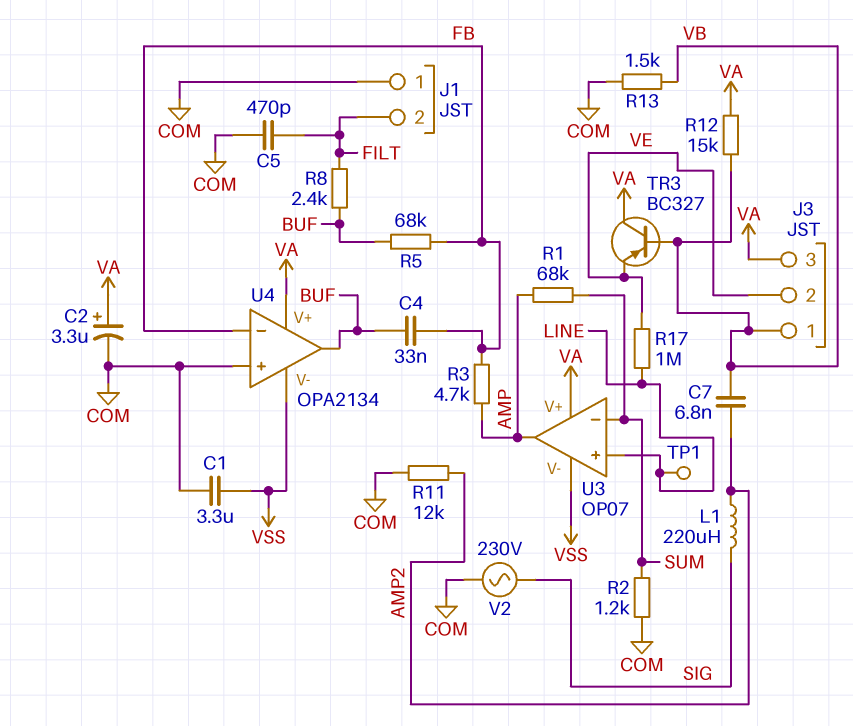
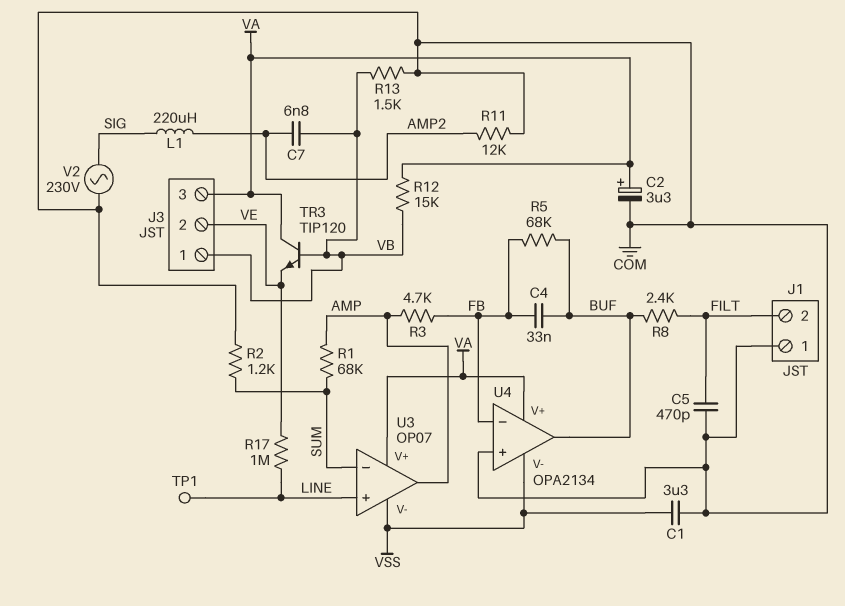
TR3: PNP BC327 (B VB, C VA, E VE) -> NPN TIP120 (B VB, C VA, E VE)

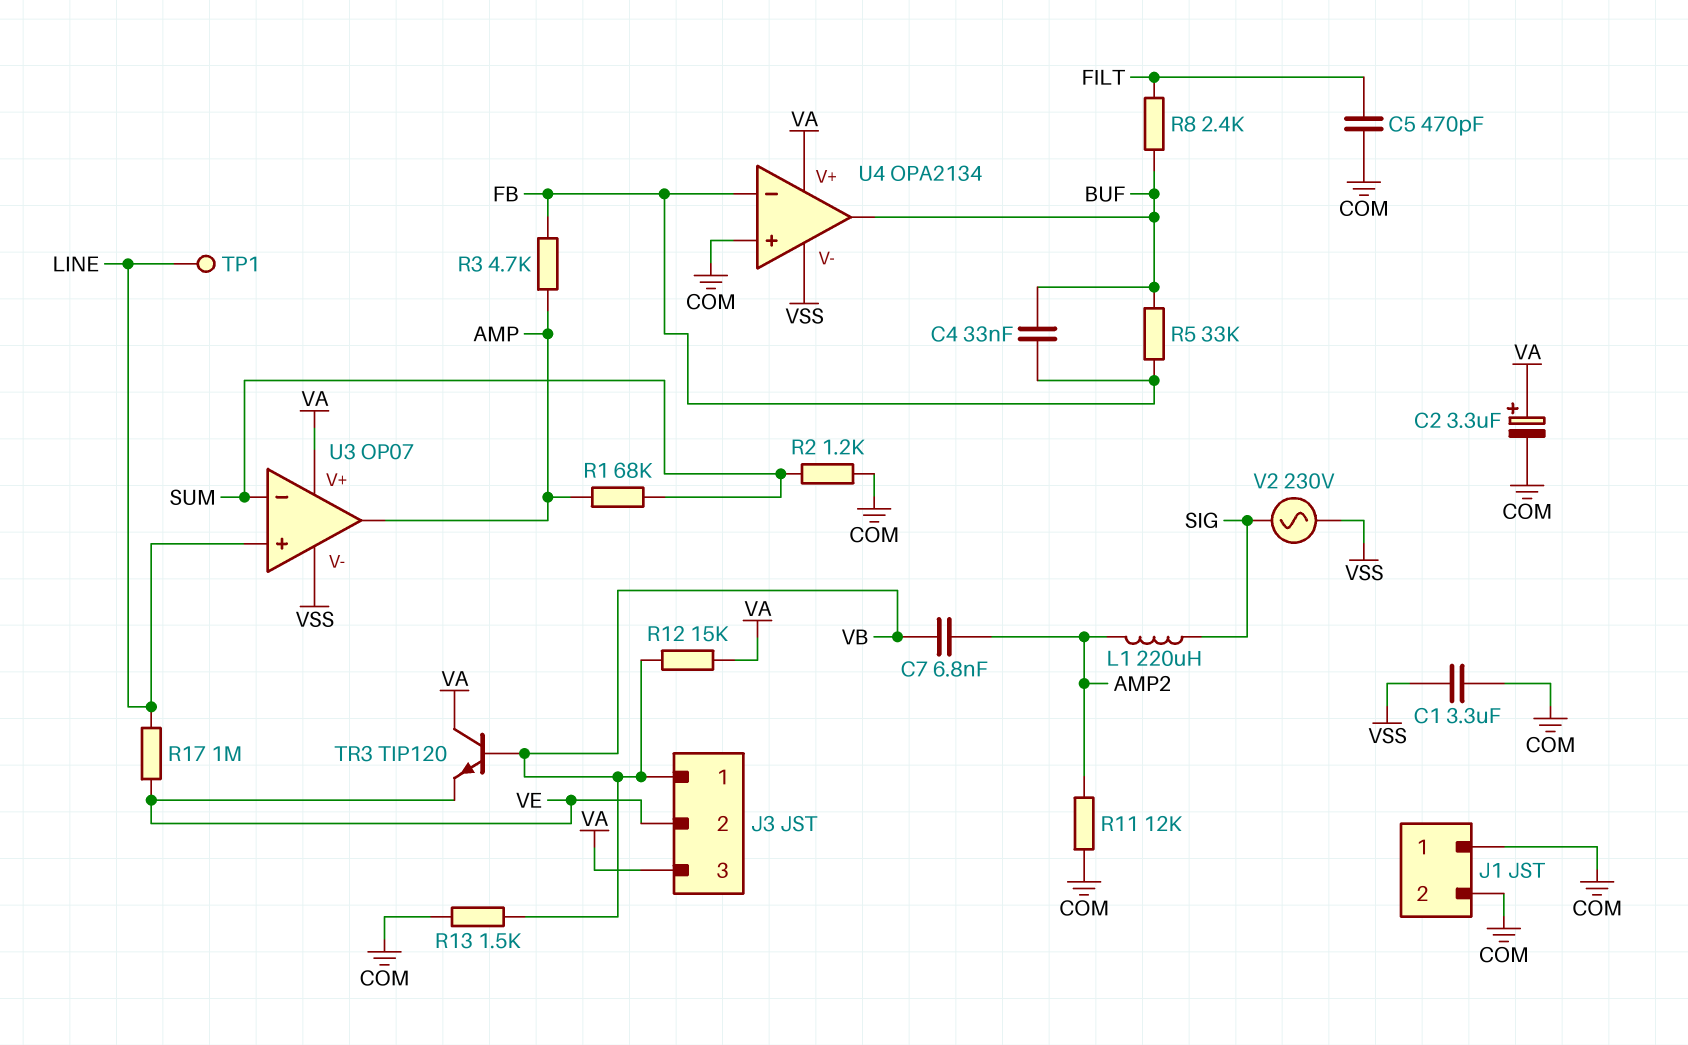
J1 pin 2: FILT -> COM
R5: 68k (BUF, FB) -> 33k (BUF, FB)
V2: AC 230V (COM, SIG) -> AC 230V (SIG, VSS)

